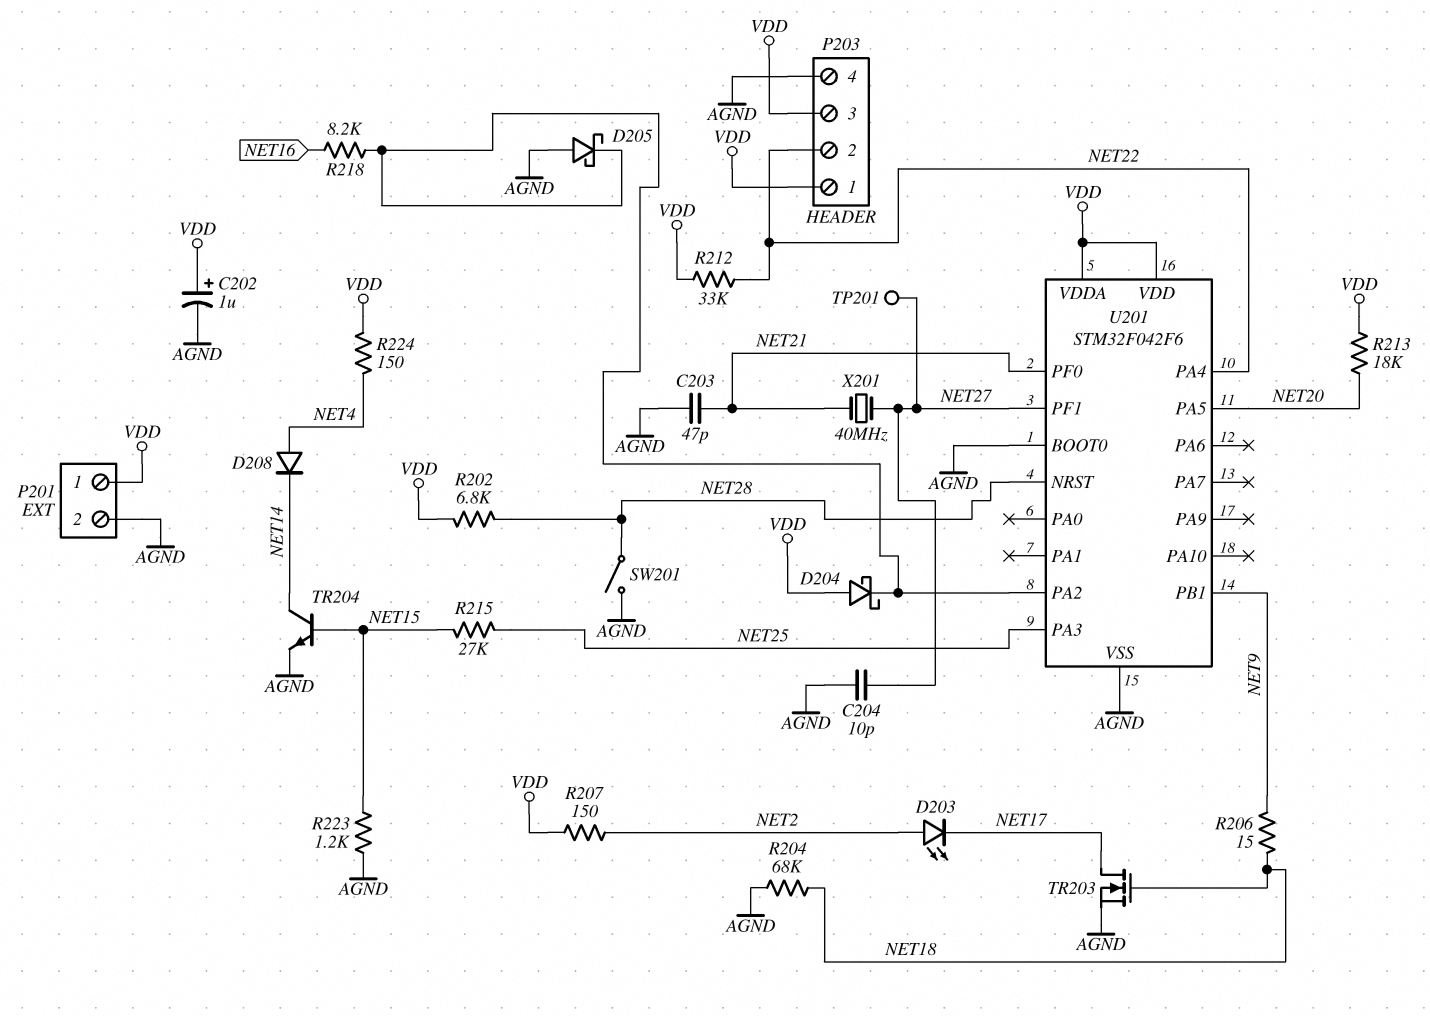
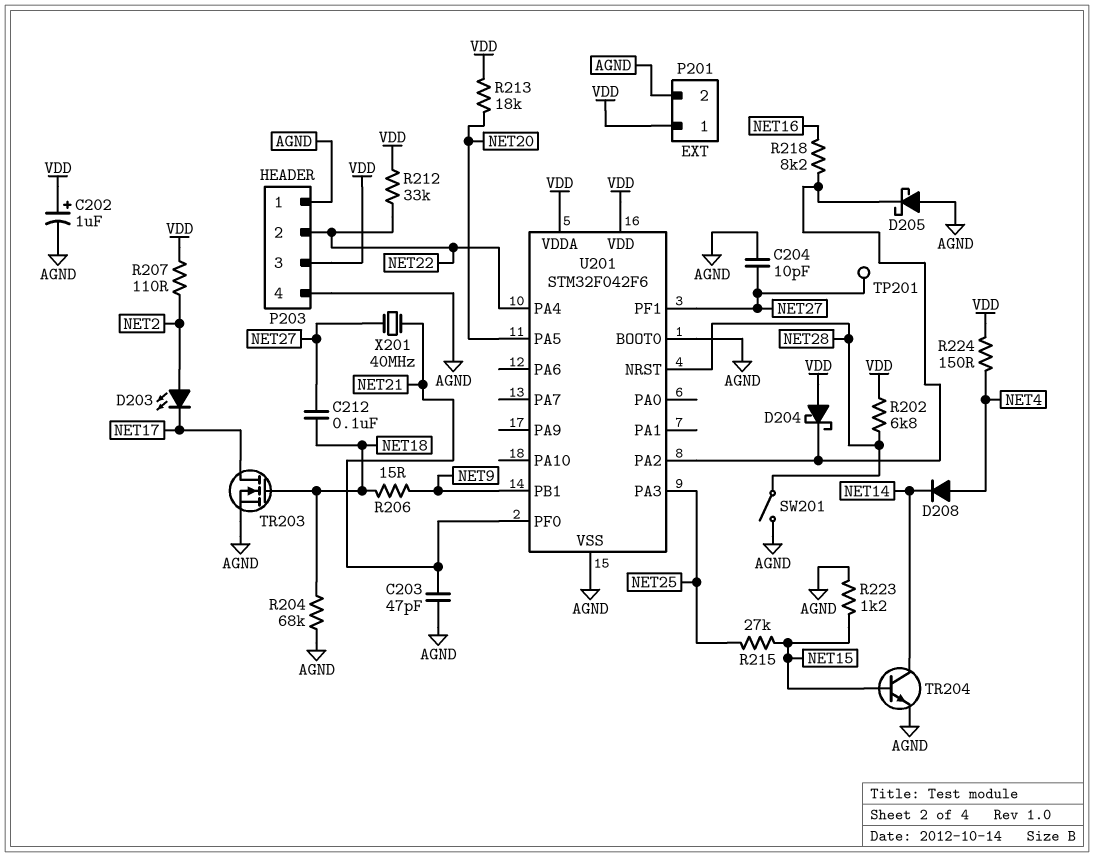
C212: none -> 100nF (NET18, NET27)
P203 pin 1: VDD -> AGND
R207: 150 (NET2, VDD) -> 110 (NET2, VDD)

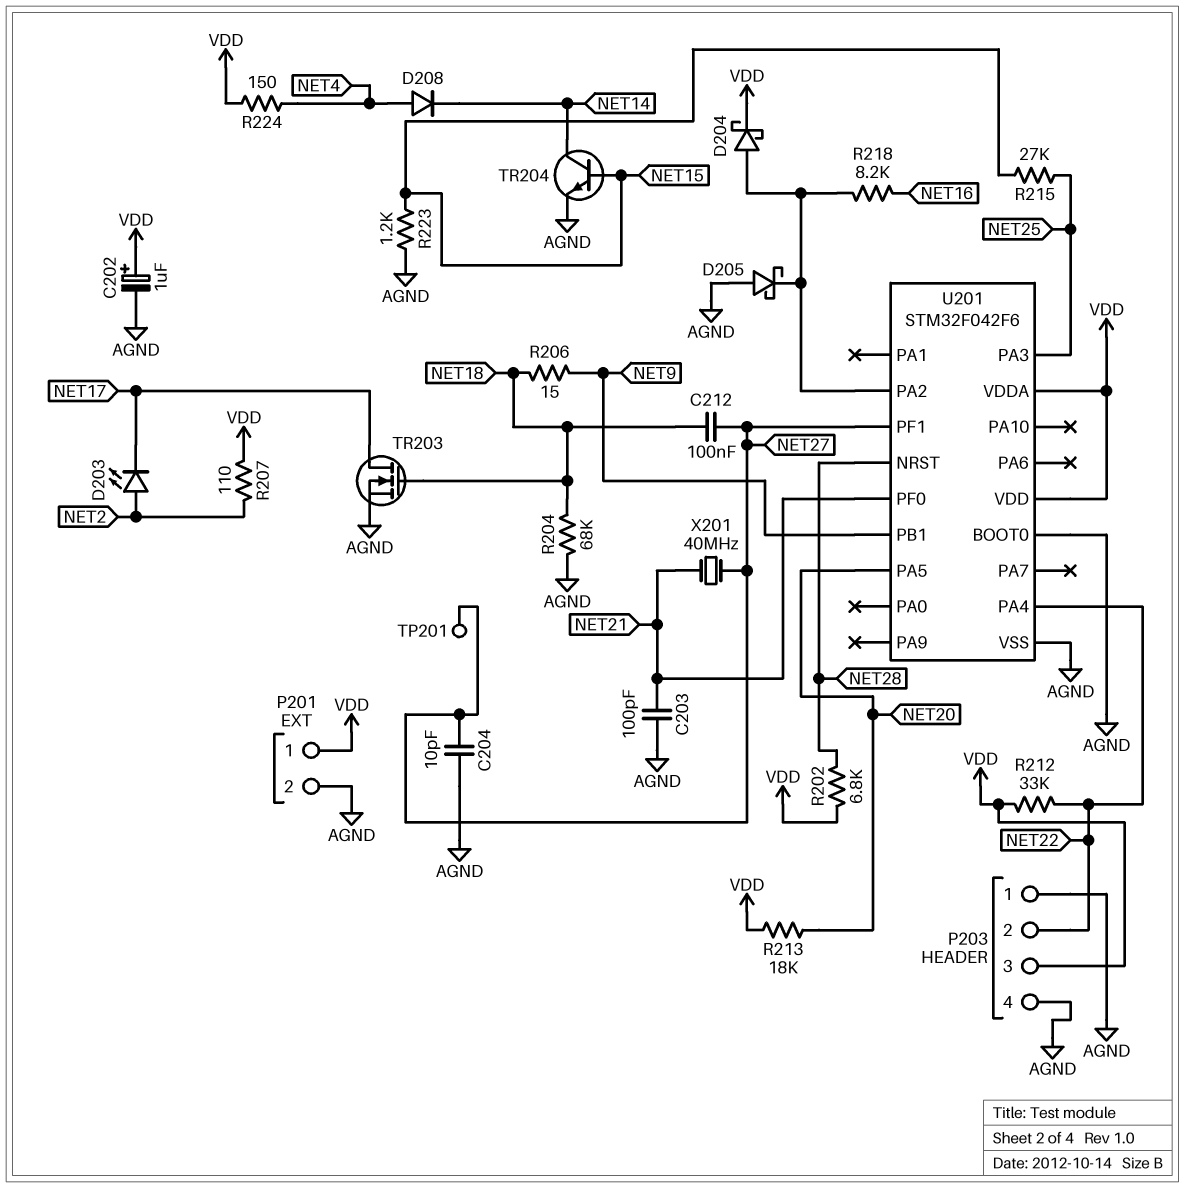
C203: 47pF (AGND, NET21) -> 100pF (AGND, NET21)
D204: schottky (A VDD, K U201/PA2) -> schottky (A U201/PA2, K VDD)
SW201: switch (AGND, NET28) -> none

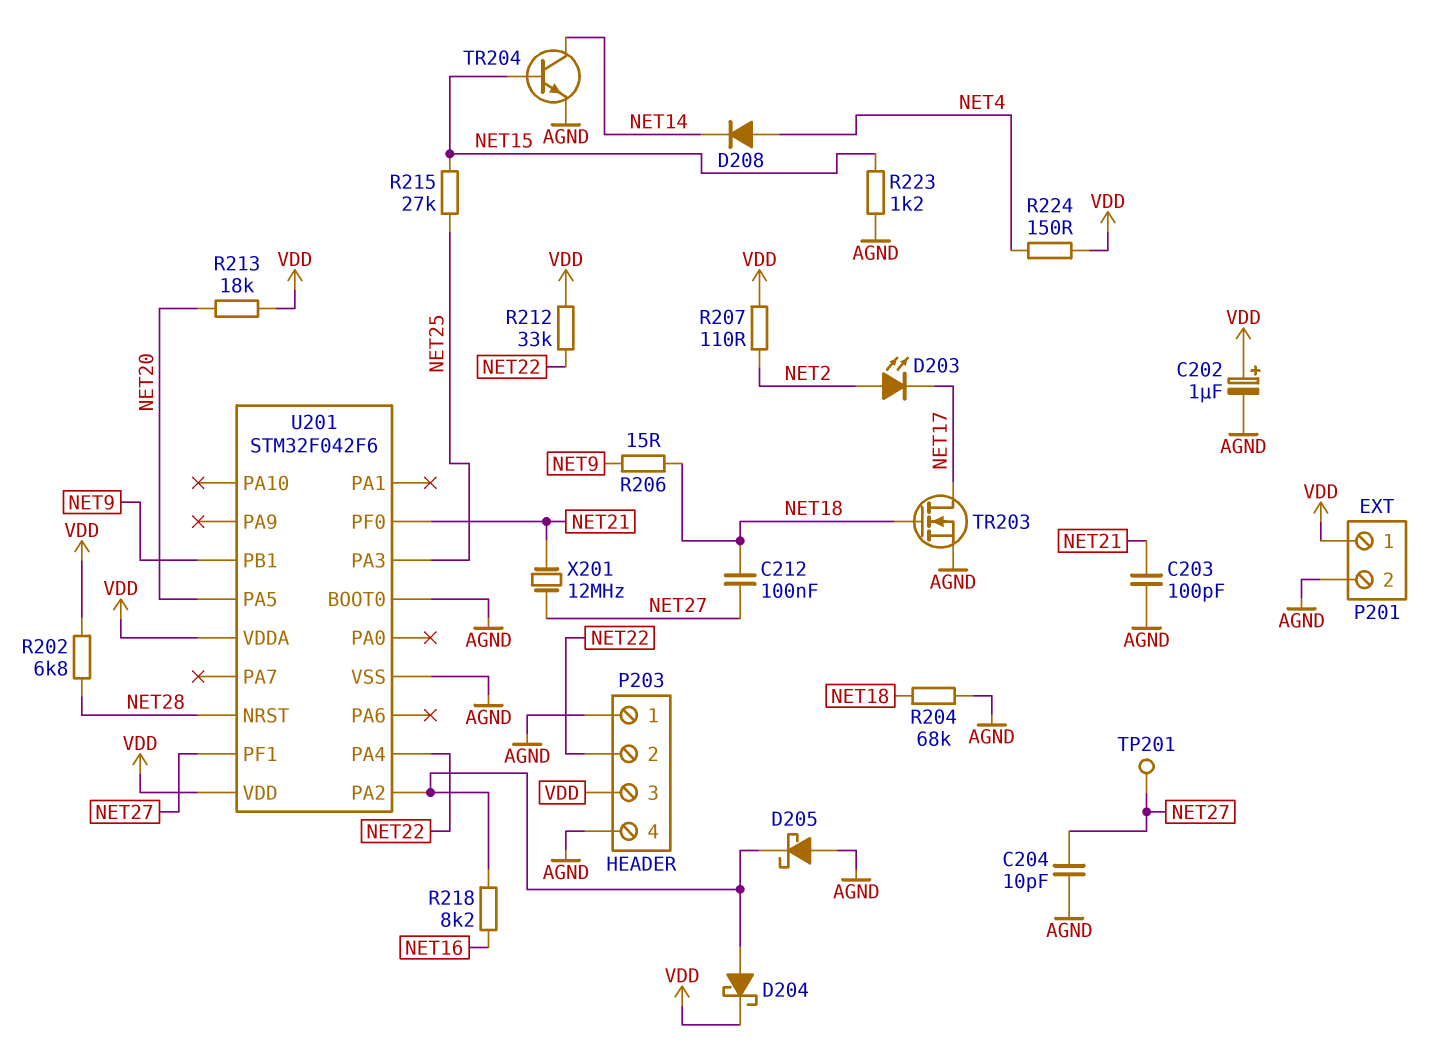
X201: 40MHz (NET21, NET27) -> 12MHz (NET21, NET27)

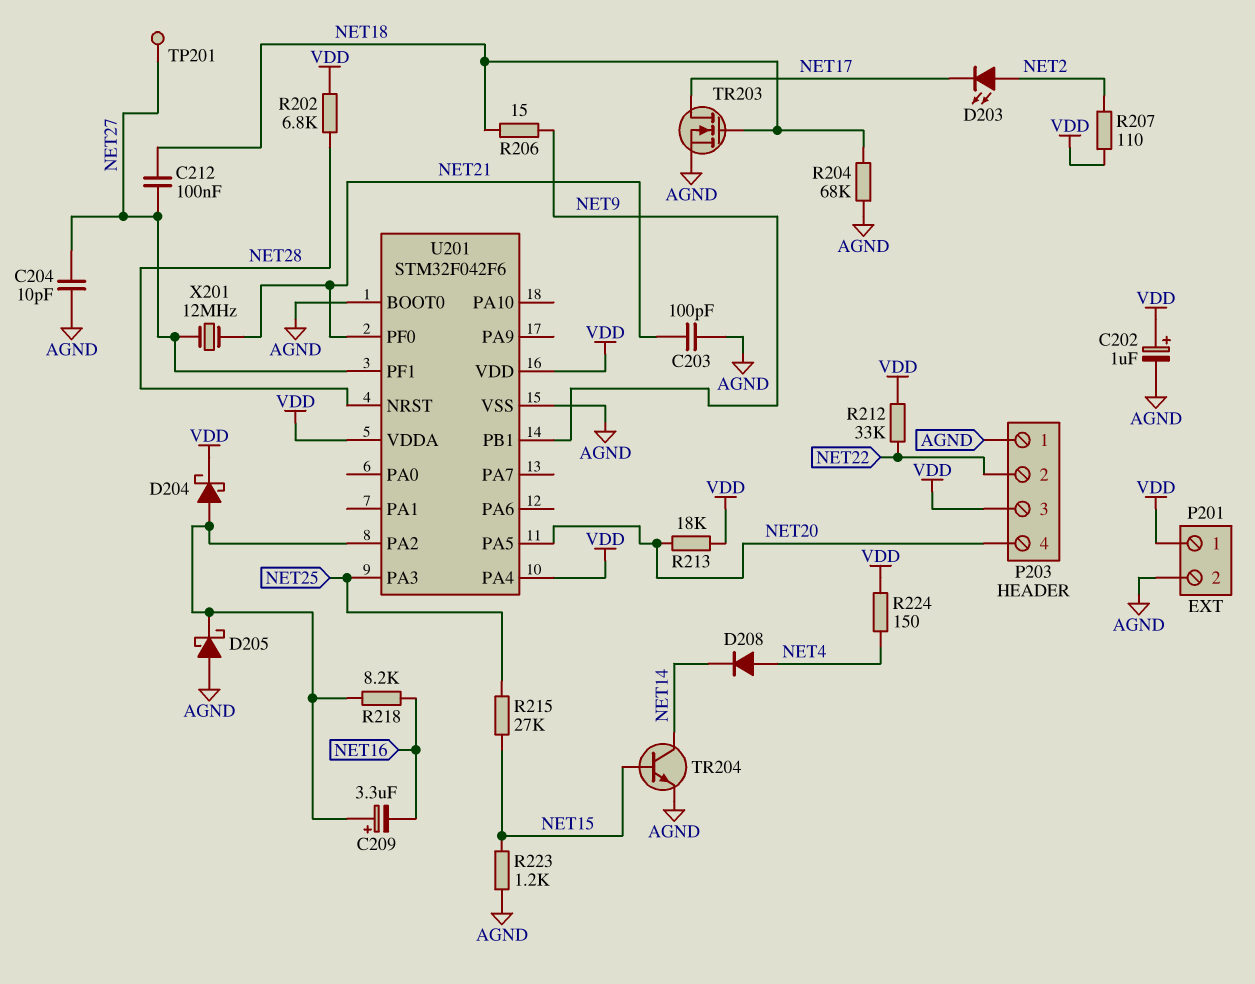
C209: none -> 3.3uF (plus U201/PA2, minus NET16)
P203 pin 4: AGND -> NET20
U201 pin PA4: NET22 -> VDD

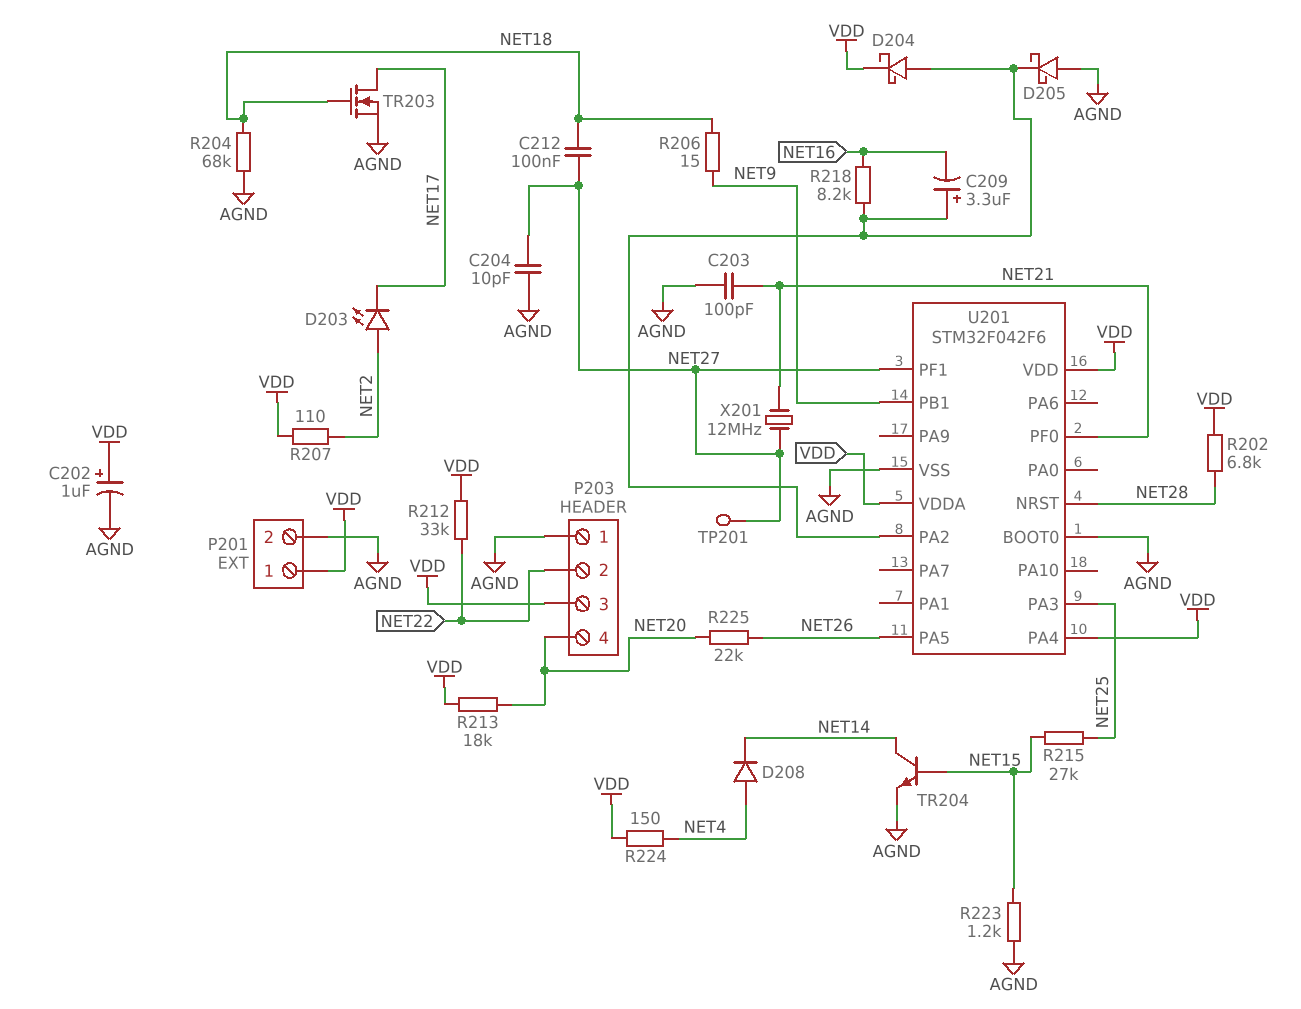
R225: none -> 22k (NET20, NET26)
U201 pin PA5: NET20 -> NET26

